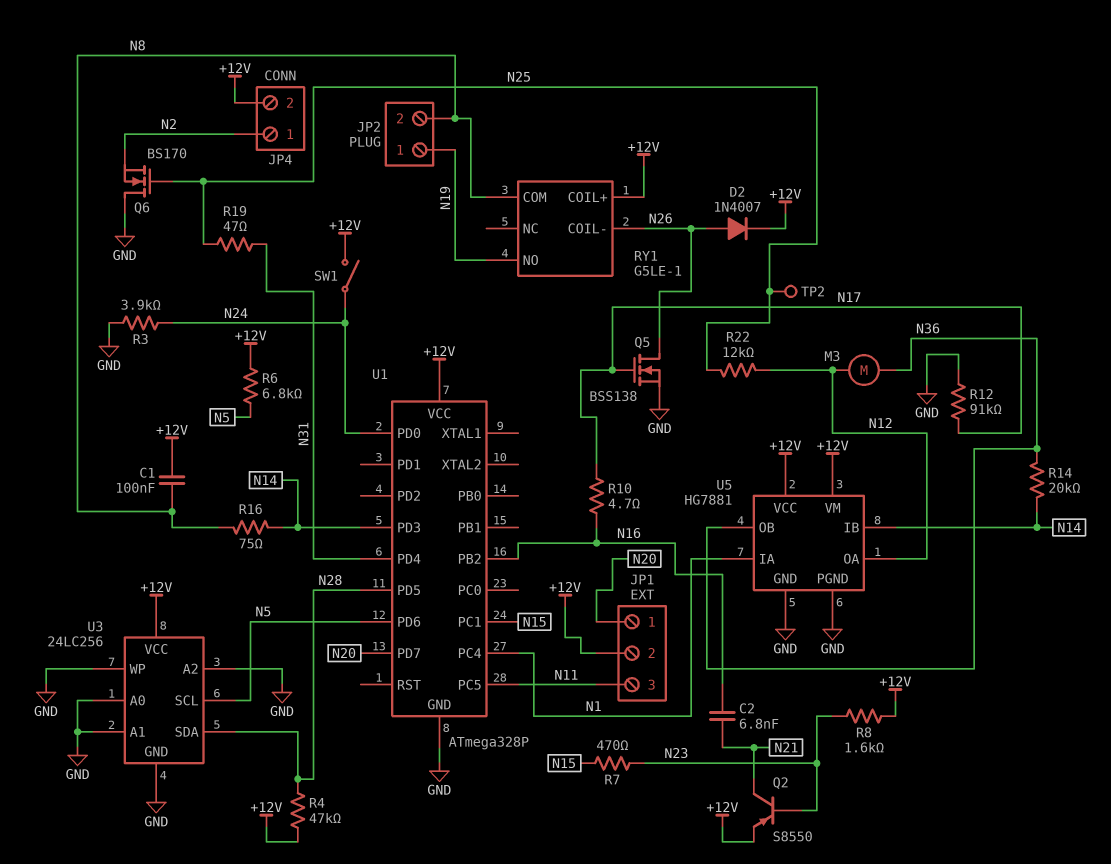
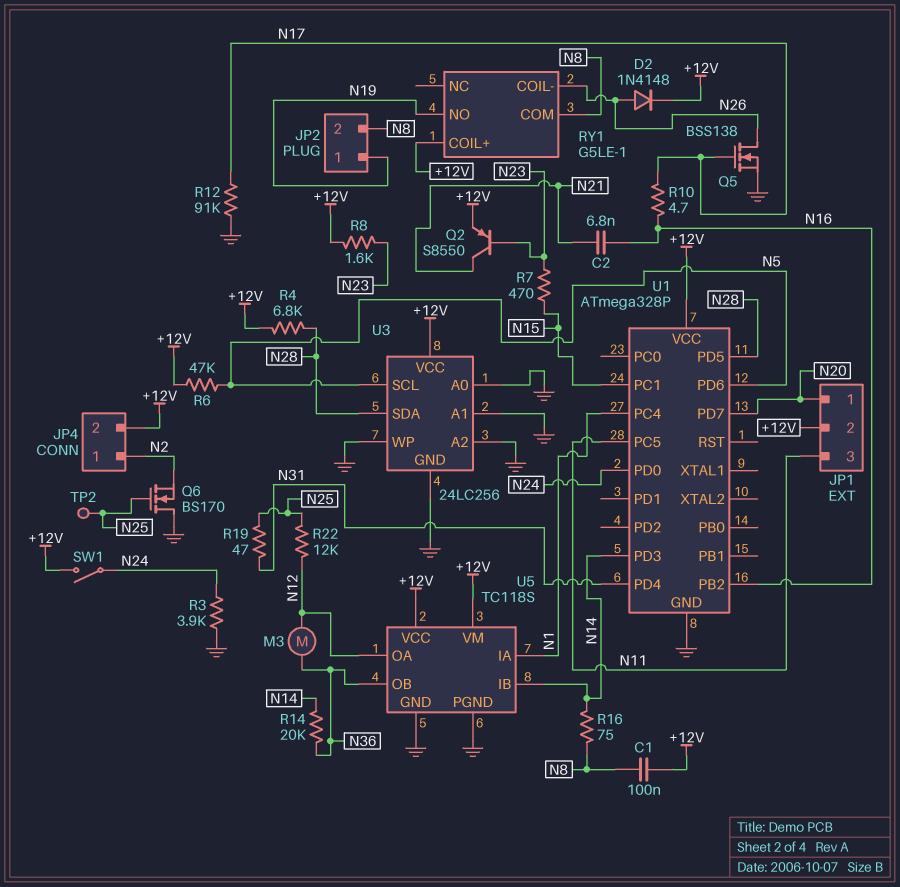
D2: diode 1N4007 (A N26, K +12V) -> diode 1N4148 (A N26, K +12V)
R4: 47k (+12V, N28) -> 6.8k (+12V, N28)
R6: 6.8k (+12V, N5) -> 47k (+12V, N5)
U5: HG7881 -> TC118S

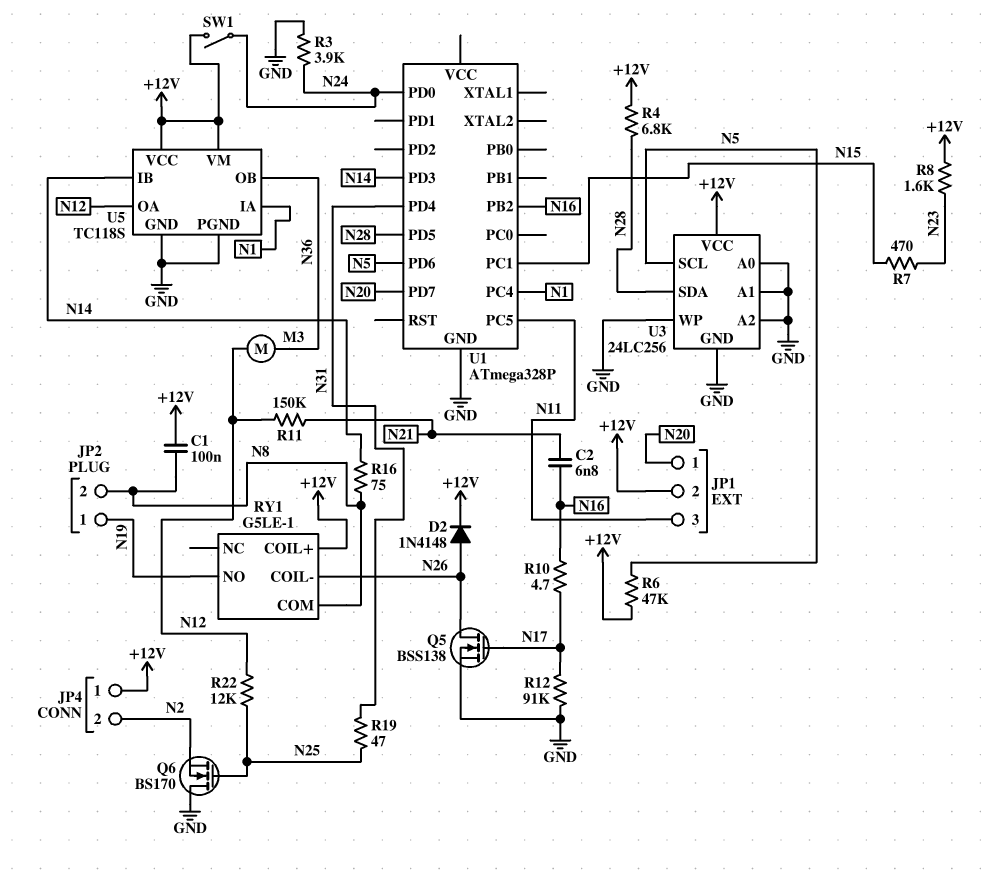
JP4 pin 1: N2 -> +12V
JP4 pin 2: +12V -> N2
Q2: PNP S8550 (B N23, C N21, E +12V) -> none
R11: none -> 150k (N12, N21)
R14: 20k (N14, N36) -> none
TP2: test point (N25) -> none
U1 pin VCC: +12V -> none

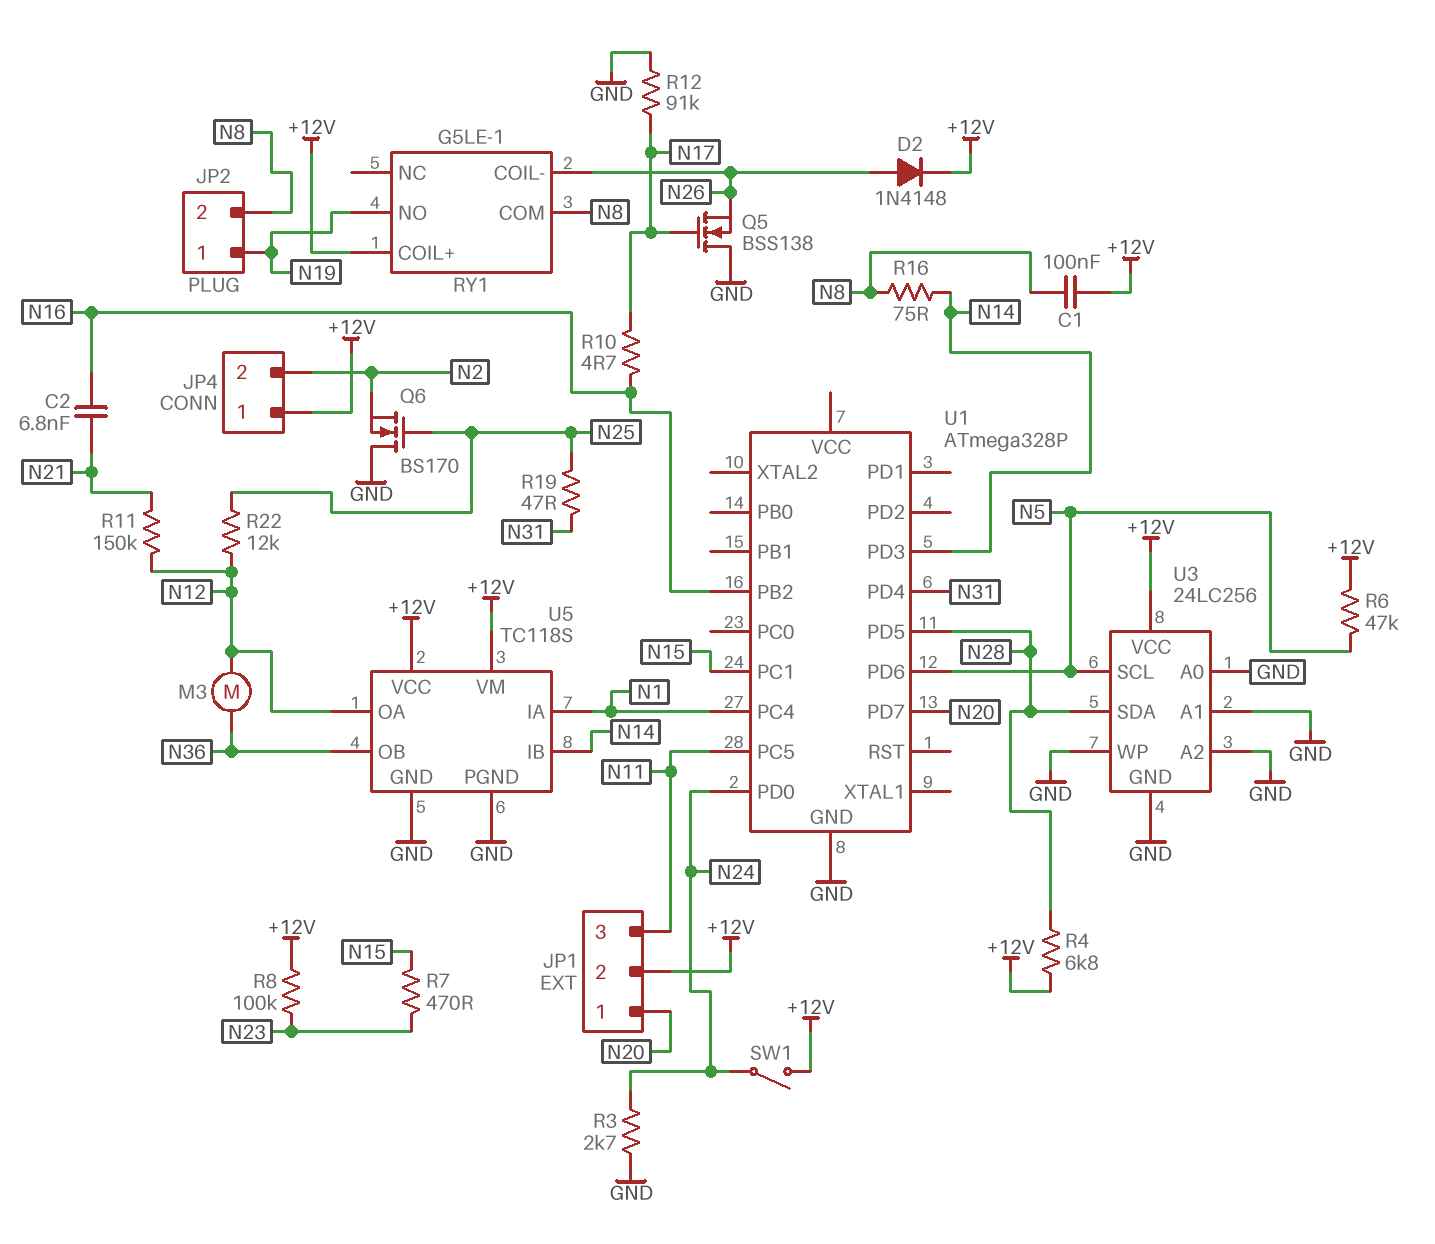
Q5: NMOS BSS138 (G N17, D N26, S GND) -> NMOS BSS138 (G N17, D GND, S N26)
R3: 3.9k (GND, N24) -> 2.7k (GND, N24)
R8: 1.6k (+12V, N23) -> 100k (+12V, N23)

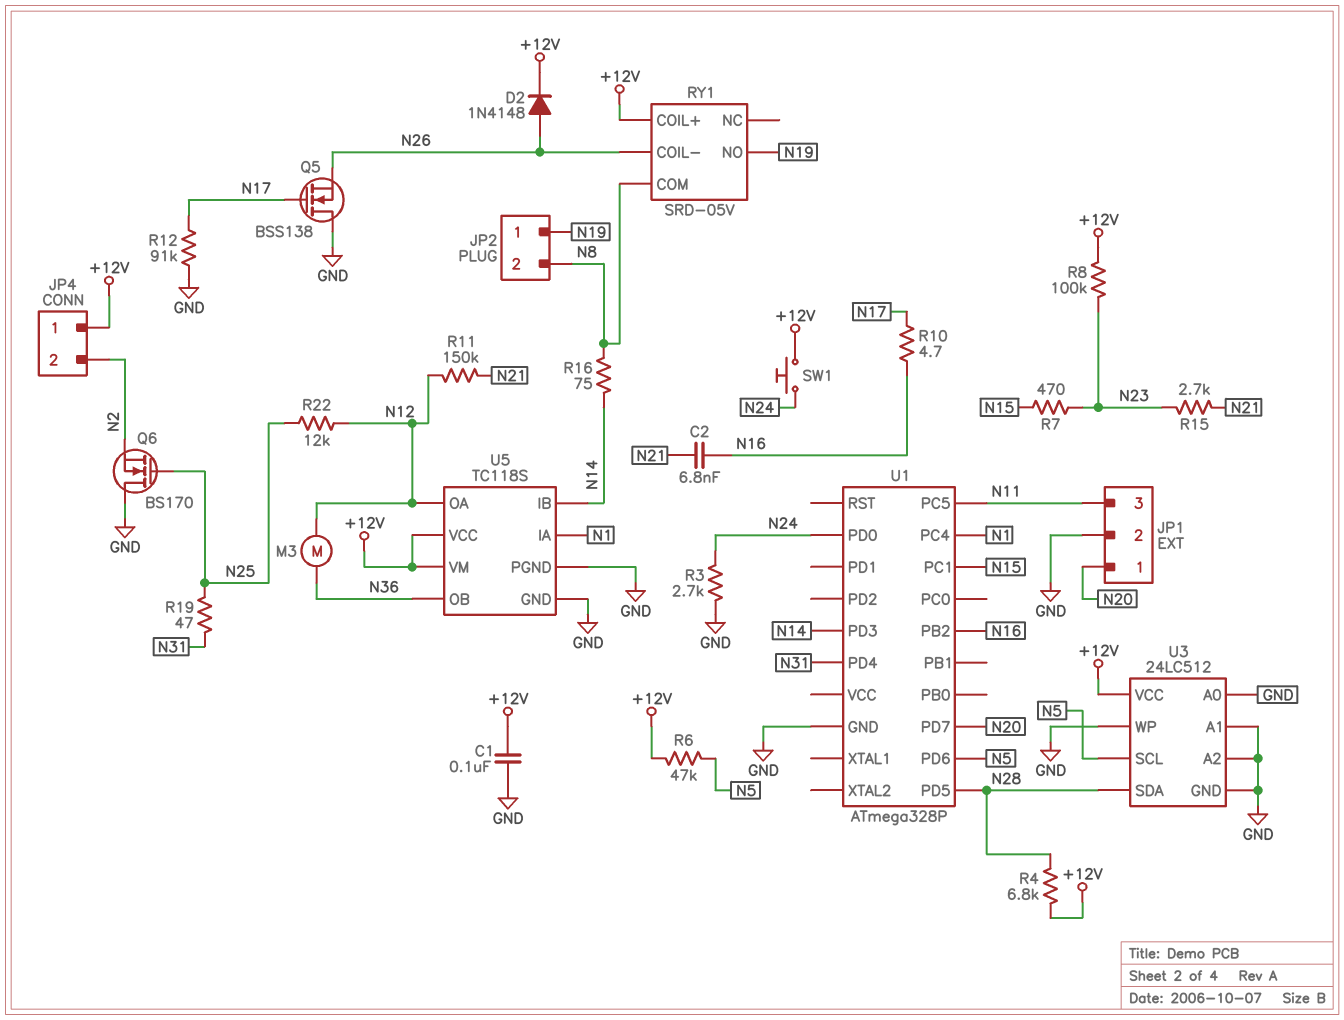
C1: 100nF (+12V, N8) -> 100nF (+12V, GND)
JP1 pin 2: +12V -> GND
R15: none -> 2.7k (N21, N23)
RY1: G5LE-1 -> SRD-05V
SW1: switch (+12V, N24) -> button (+12V, N24)
U3: 24LC256 -> 24LC512

